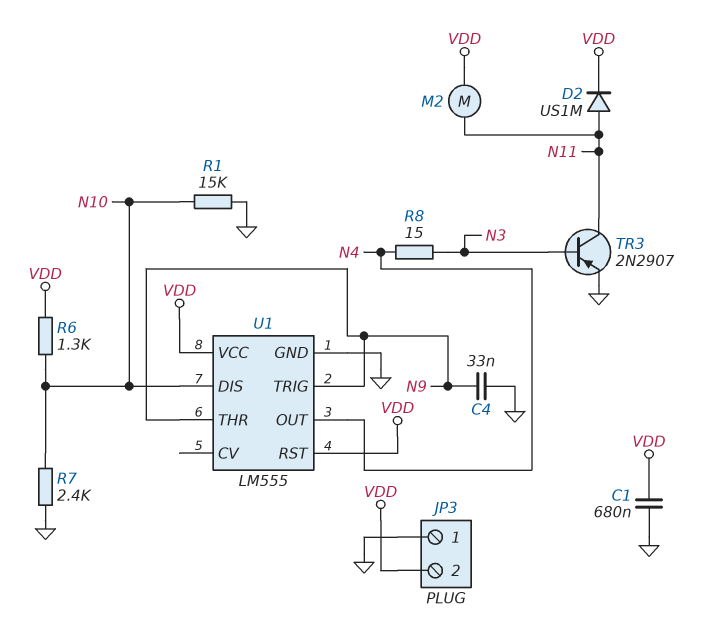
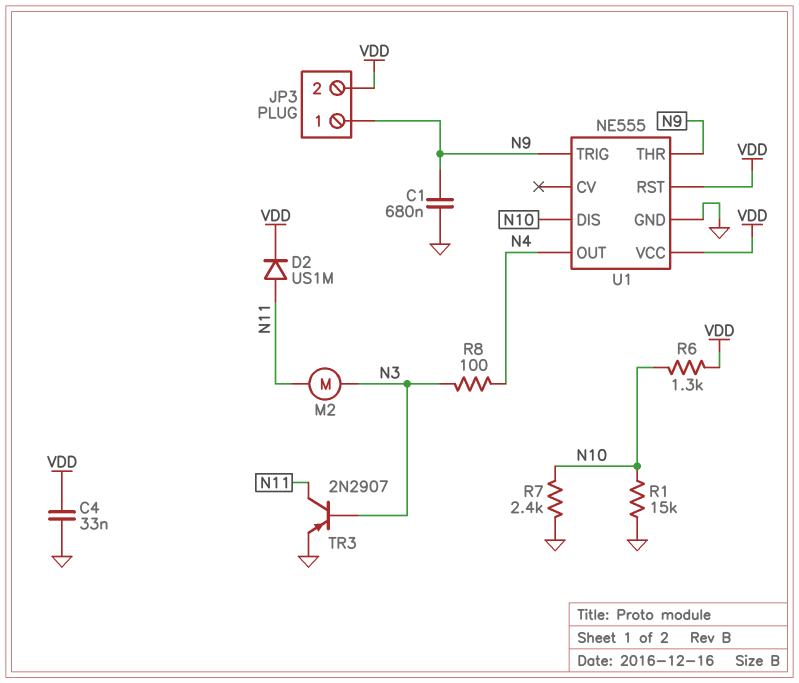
C1: 680nF (GND, VDD) -> 680nF (GND, N9)
C4: 33nF (GND, N9) -> 33nF (GND, VDD)
JP3 pin 1: GND -> N9
M2: motor (N11, VDD) -> motor (N3, N11)
R8: 15 (N3, N4) -> 100 (N3, N4)
U1: LM555 -> NE555

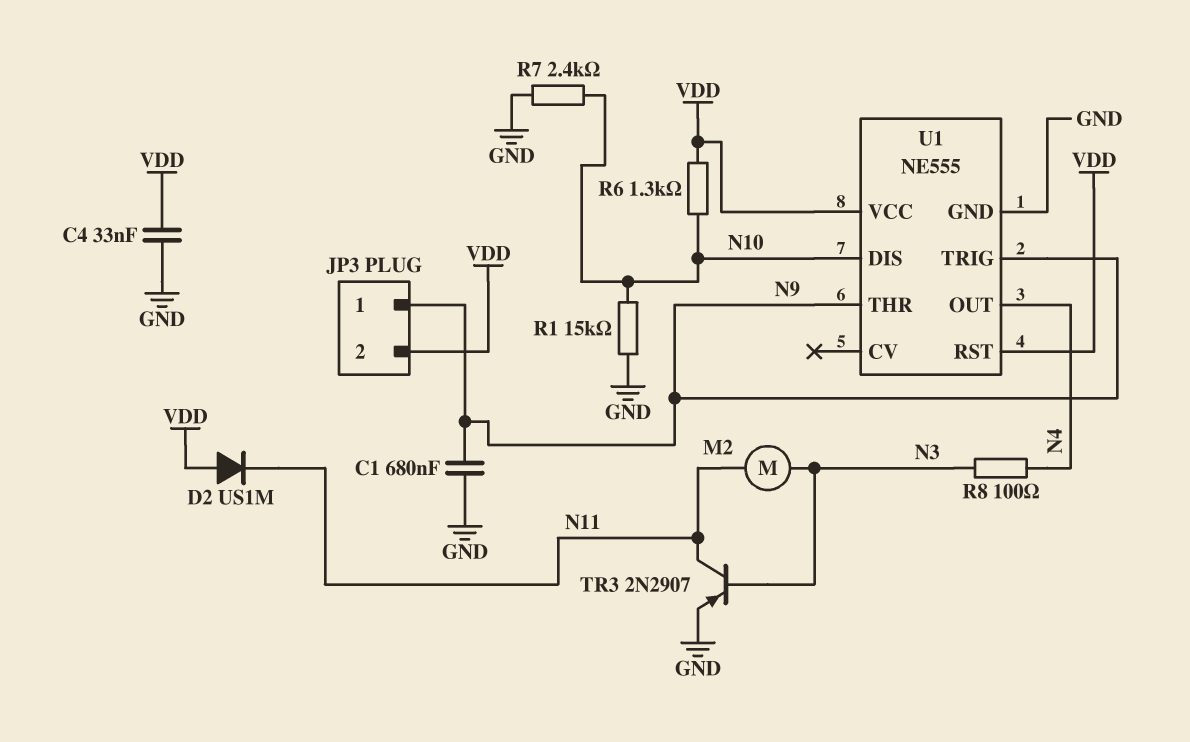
D2: diode US1M (A N11, K VDD) -> diode US1M (A VDD, K N11)

